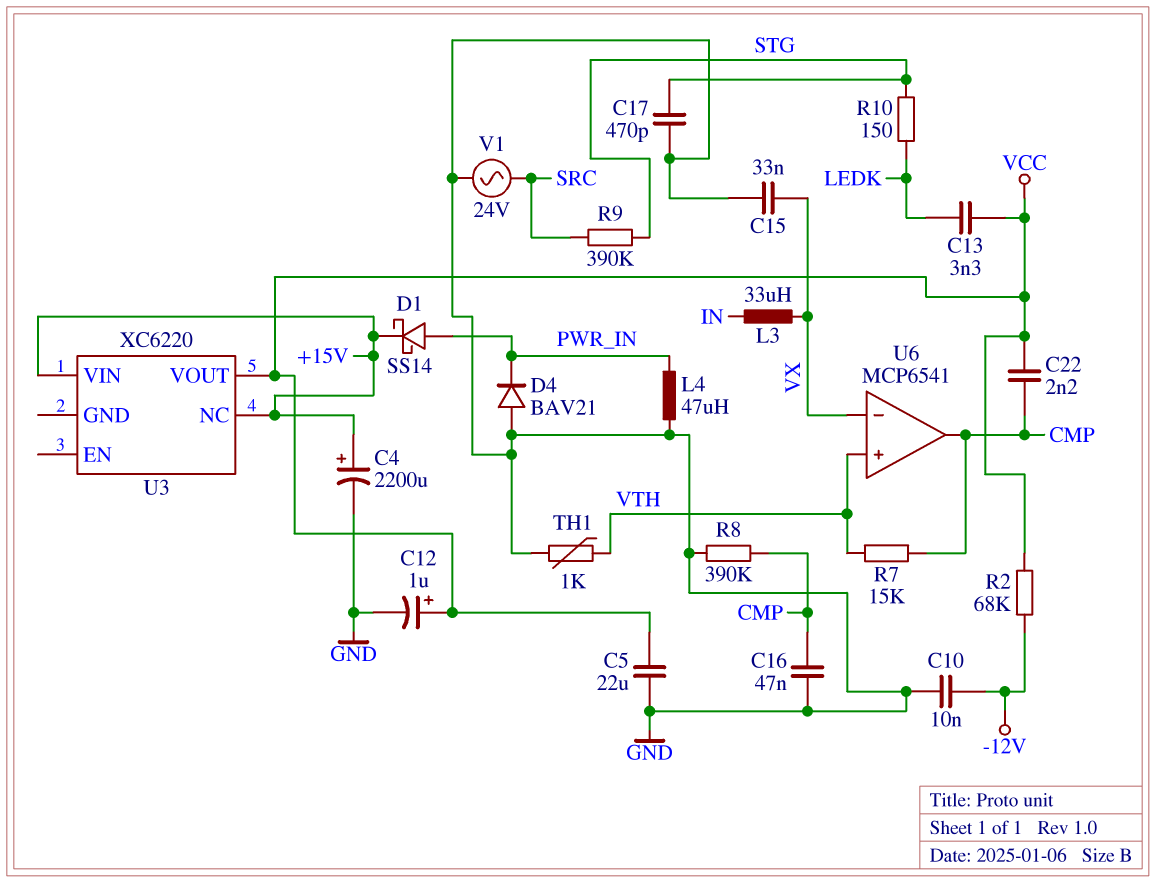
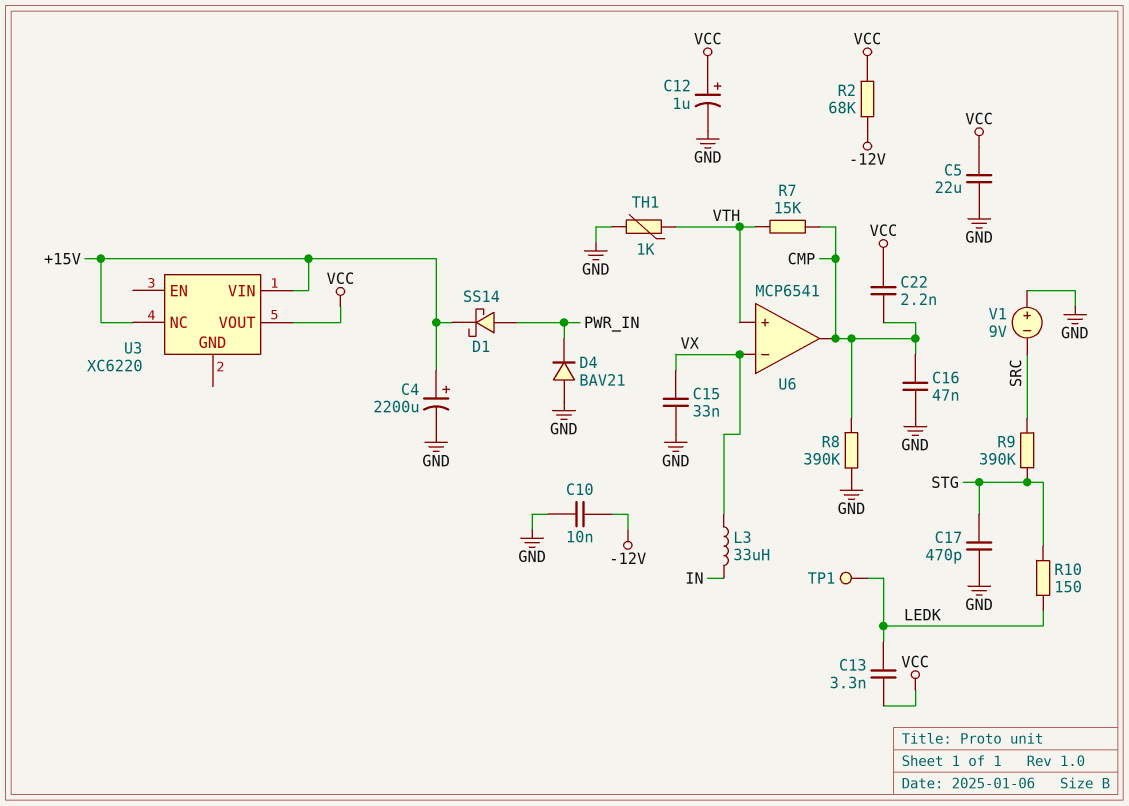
L4: 47uH (GND, PWR_IN) -> none
TP1: none -> test point (LEDK)
V1: AC 24V (GND, SRC) -> 9V (plus GND, minus SRC)

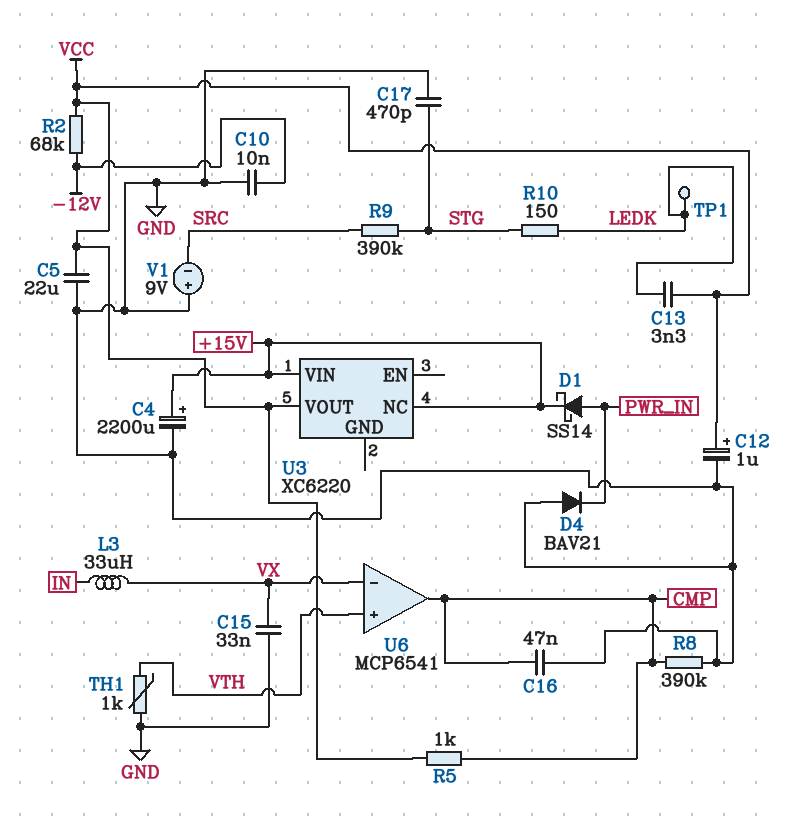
C22: 2.2nF (CMP, VCC) -> none
R5: none -> 1k (CMP, VCC)
R7: 15k (CMP, VTH) -> none

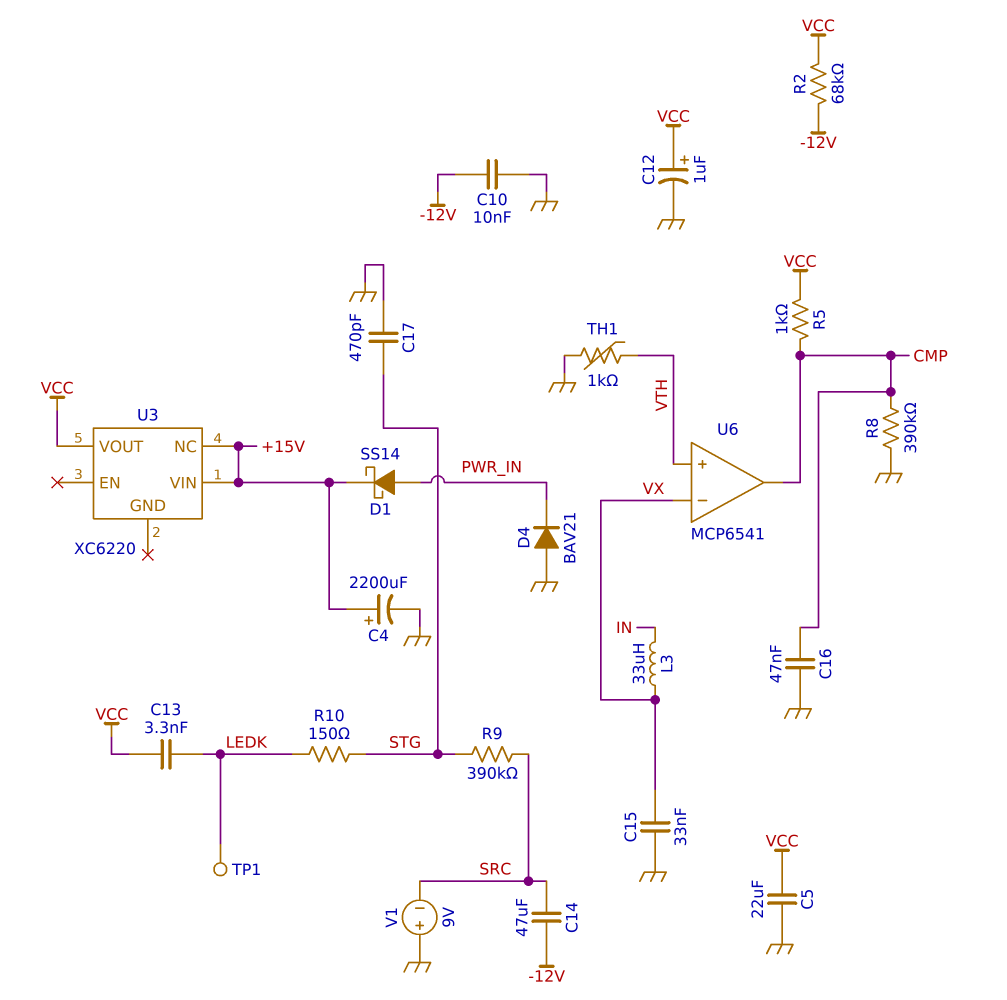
C14: none -> 47uF (-12V, SRC)

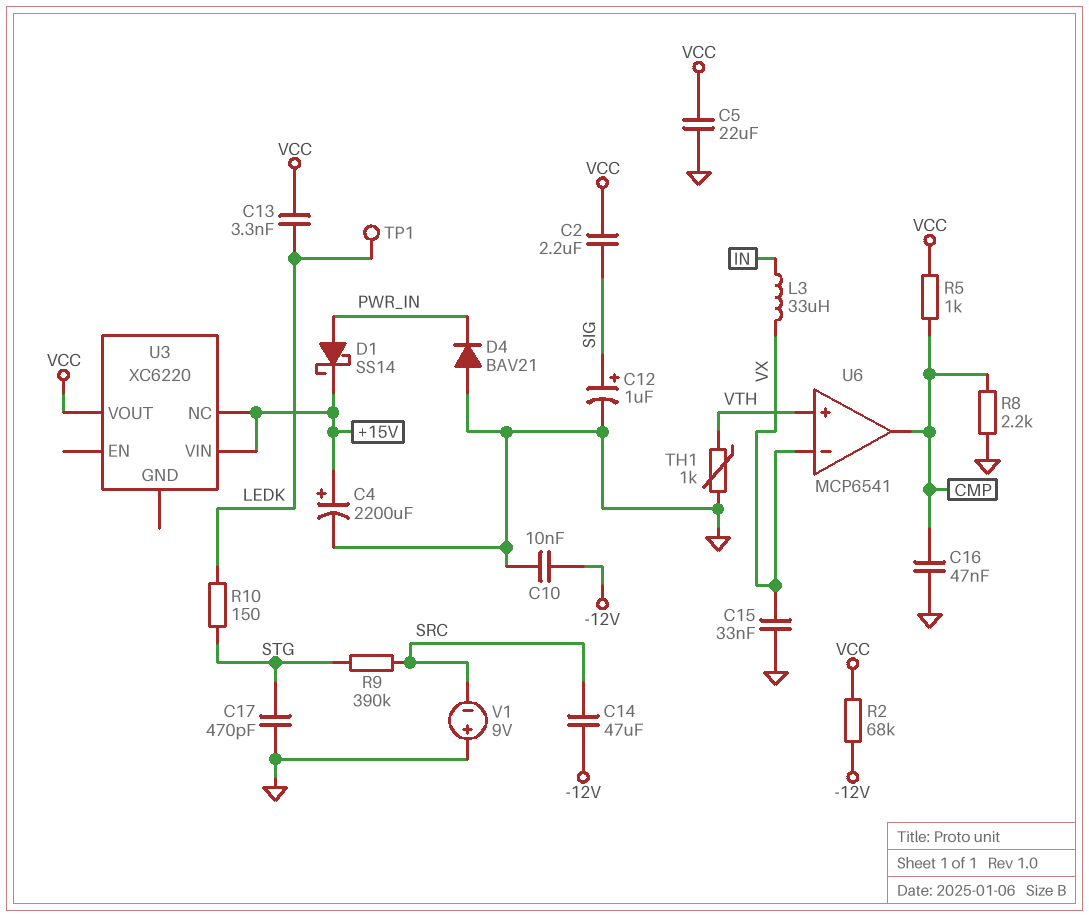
C2: none -> 2.2uF (SIG, VCC)
C12: 1uF (plus VCC, minus GND) -> 1uF (plus SIG, minus GND)
R8: 390k (CMP, GND) -> 2.2k (CMP, GND)

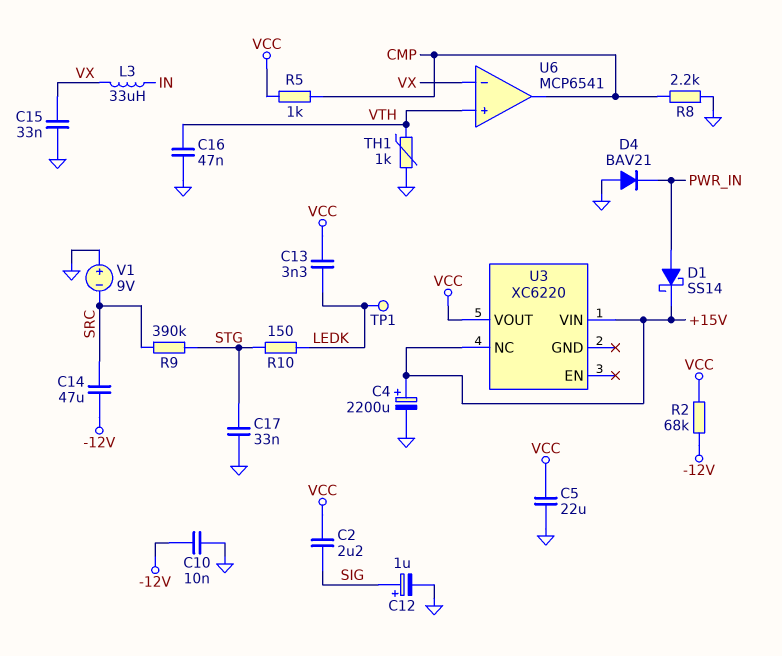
C16: 47nF (CMP, GND) -> 47nF (GND, VTH)
C17: 470pF (GND, STG) -> 33nF (GND, STG)

